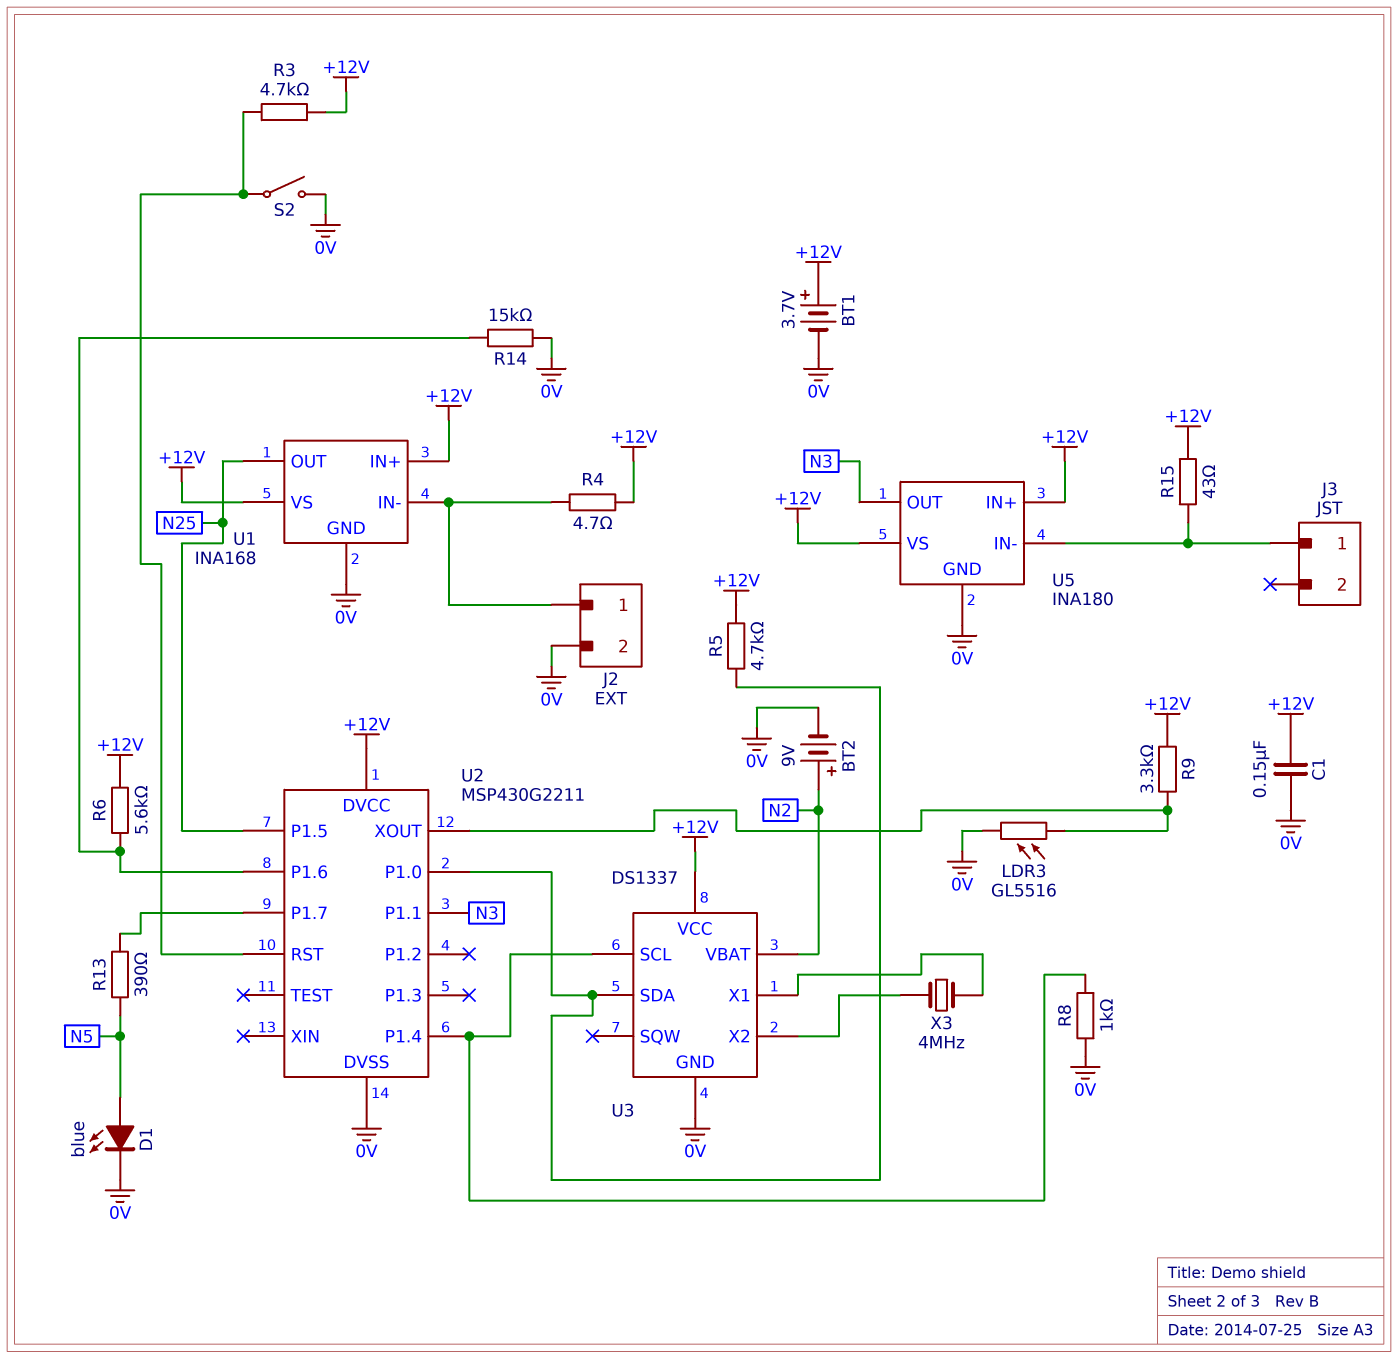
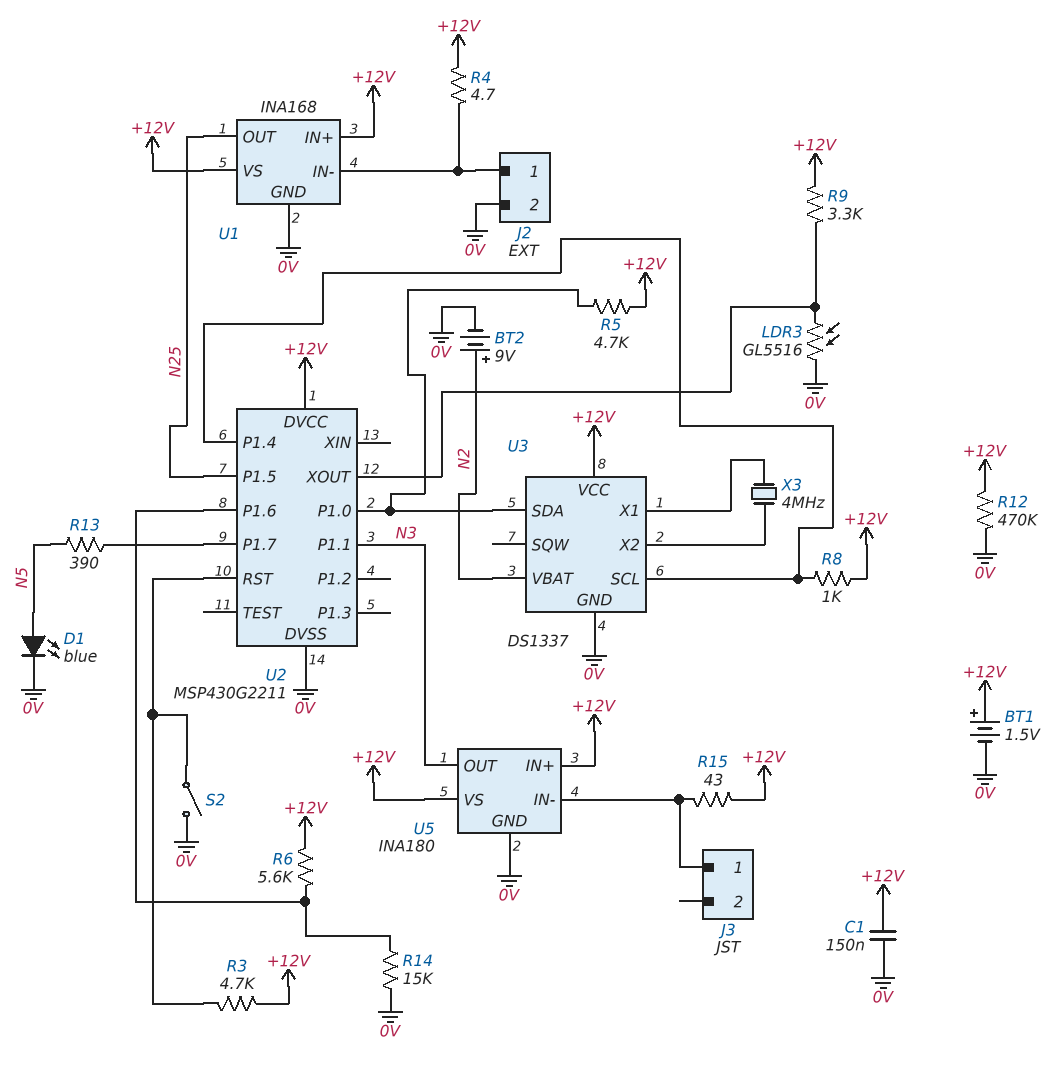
BT1: 3.7V (plus +12V, minus 0V) -> 1.5V (plus +12V, minus 0V)
R8: 1k (0V, U2/P1.4) -> 1k (+12V, U2/P1.4)
R12: none -> 470k (+12V, 0V)

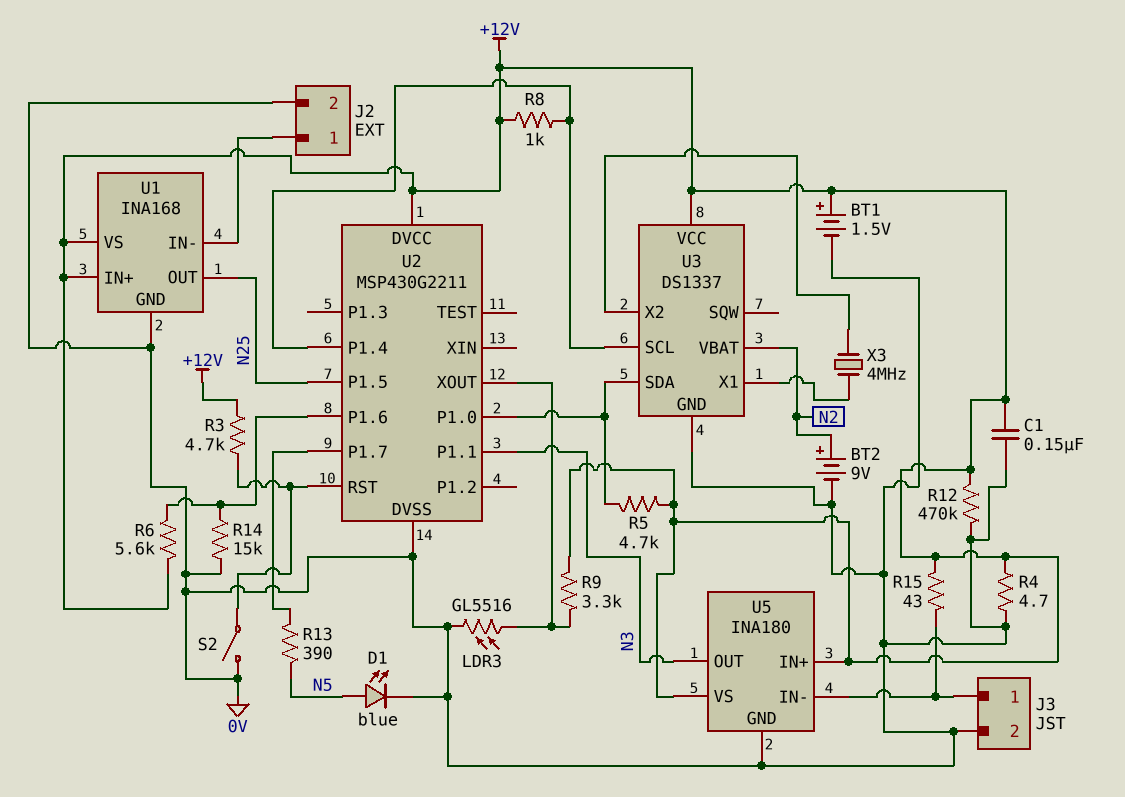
J3 pin 2: none -> 0V
R4: 4.7 (+12V, J2/1) -> 4.7 (+12V, 0V)

